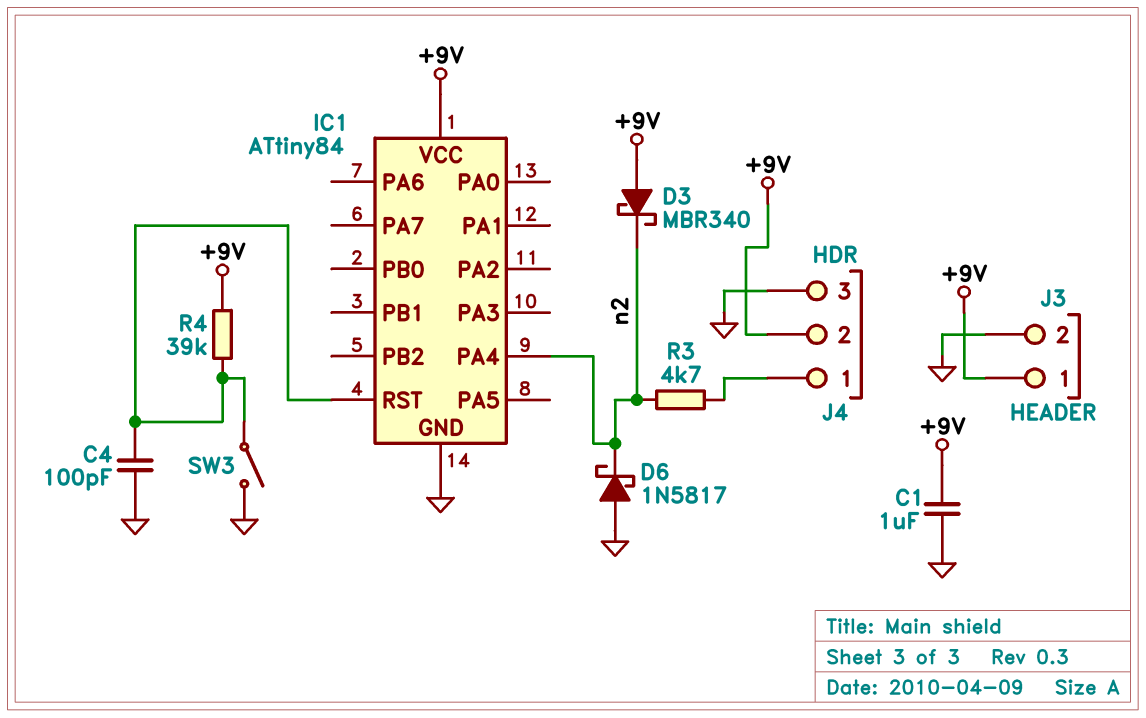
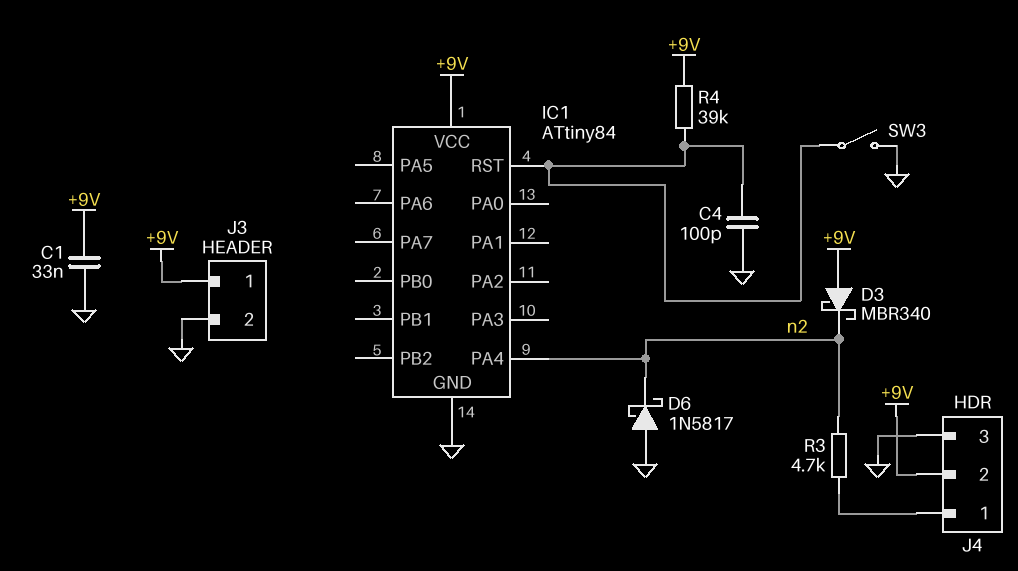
C1: 1uF (+9V, GND) -> 33nF (+9V, GND)

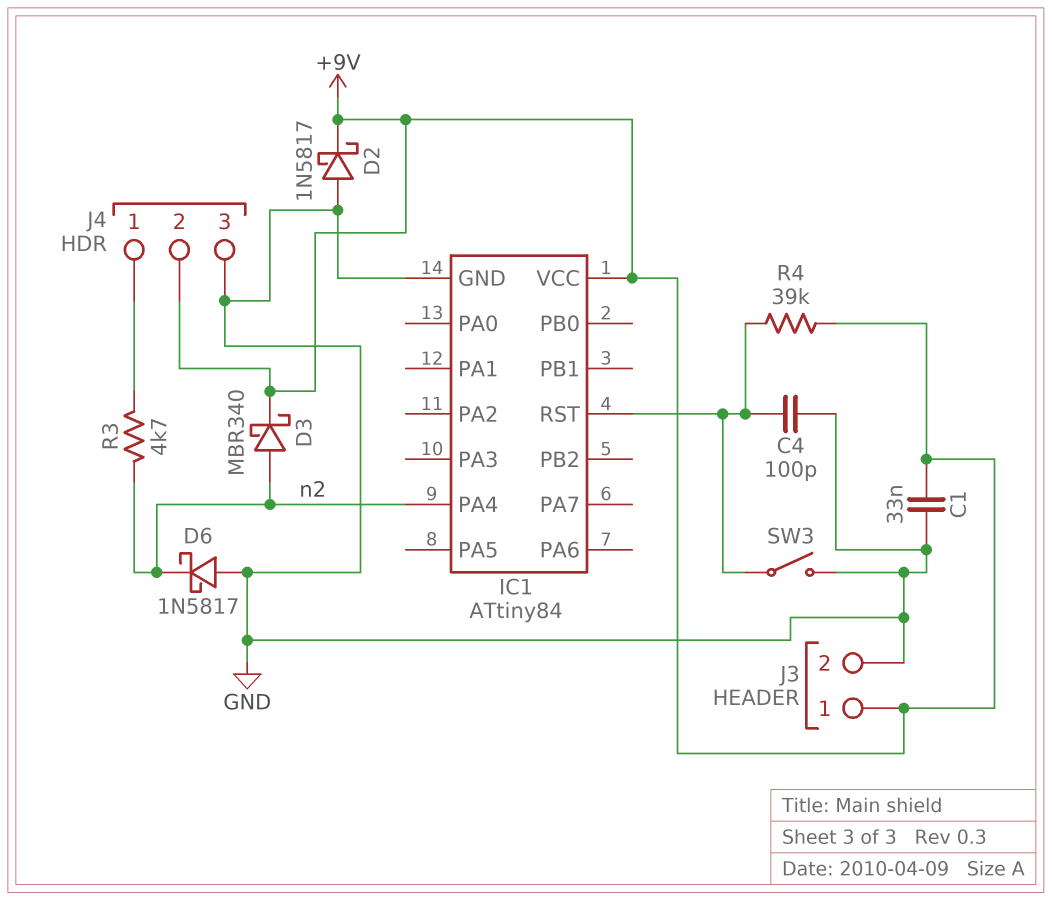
D2: none -> schottky 1N5817 (A GND, K +9V)
D3: schottky MBR340 (A +9V, K n2) -> schottky MBR340 (A n2, K +9V)

